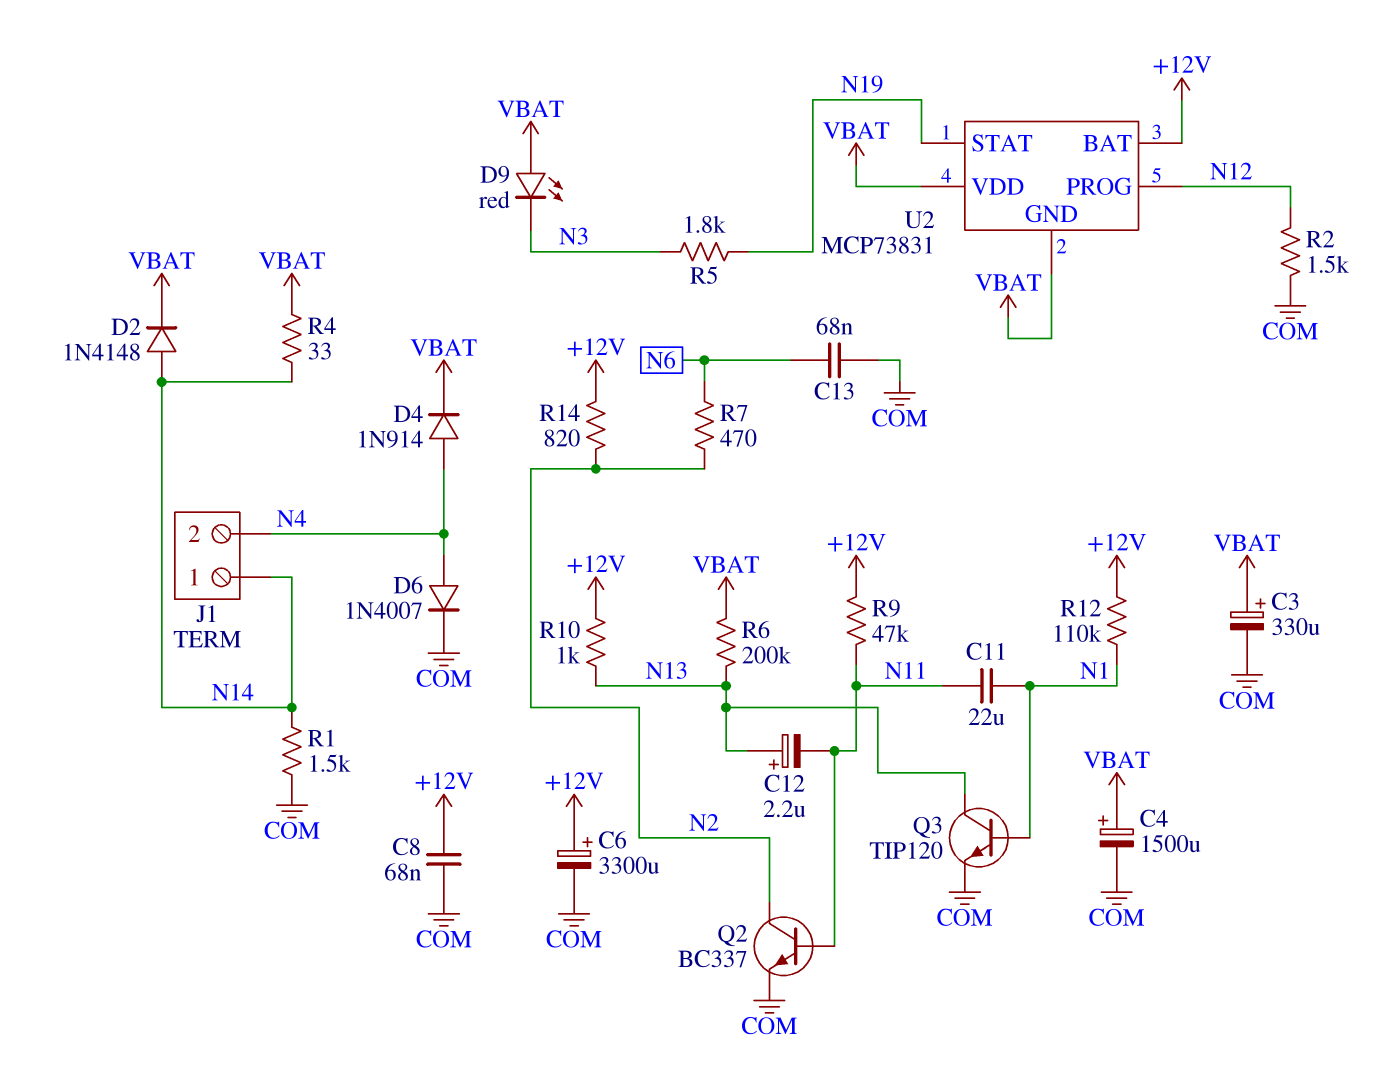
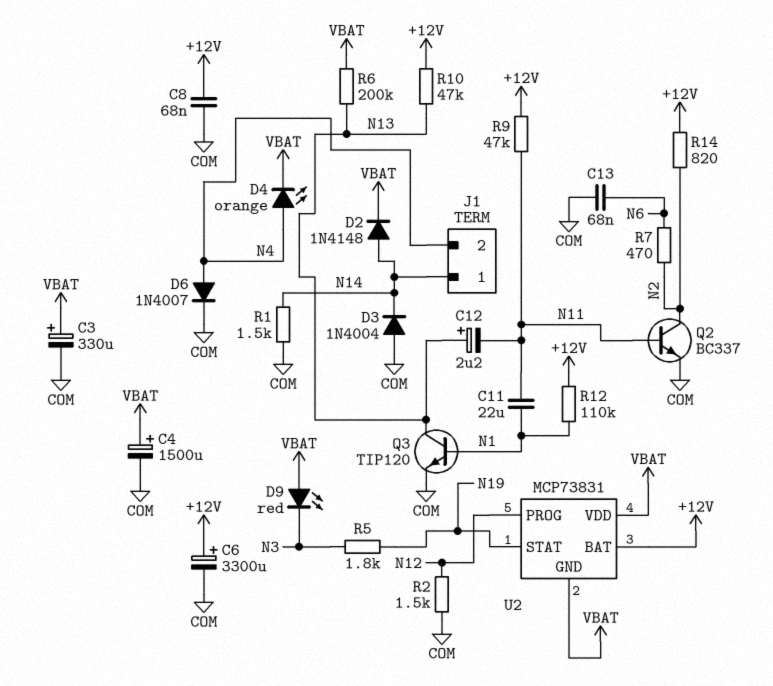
D3: none -> diode 1N4004 (A COM, K N14)
D4: diode 1N914 (A N4, K VBAT) -> LED orange (A N4, K VBAT)
R4: 33 (N14, VBAT) -> none
R10: 1k (+12V, N13) -> 47k (+12V, N13)

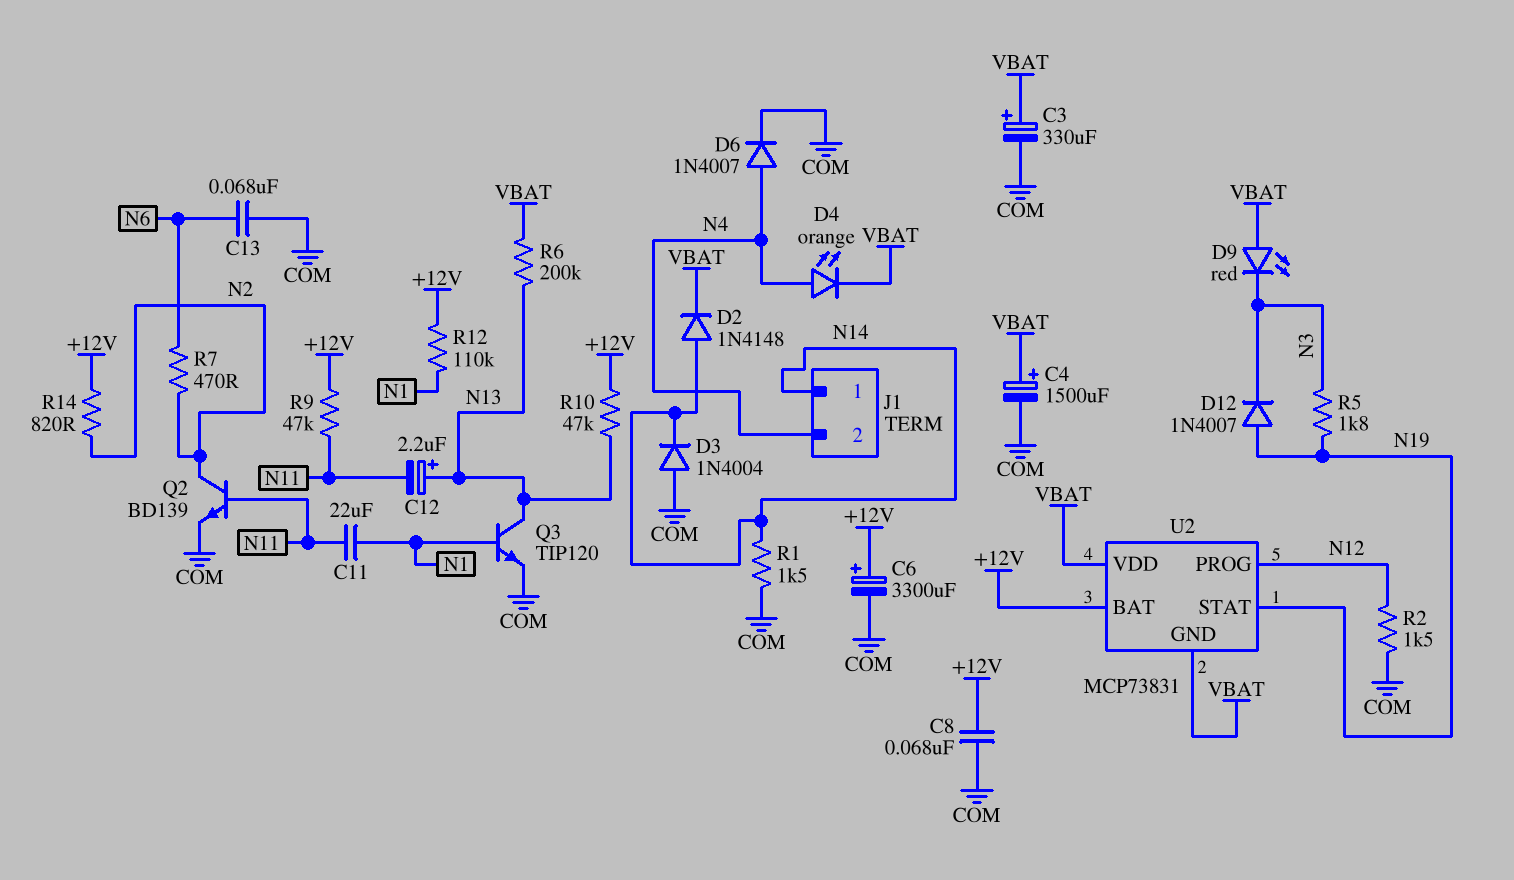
D12: none -> diode 1N4007 (A N19, K N3)
Q2: NPN BC337 (B N11, C N2, E COM) -> NPN BD139 (B N11, C N2, E COM)

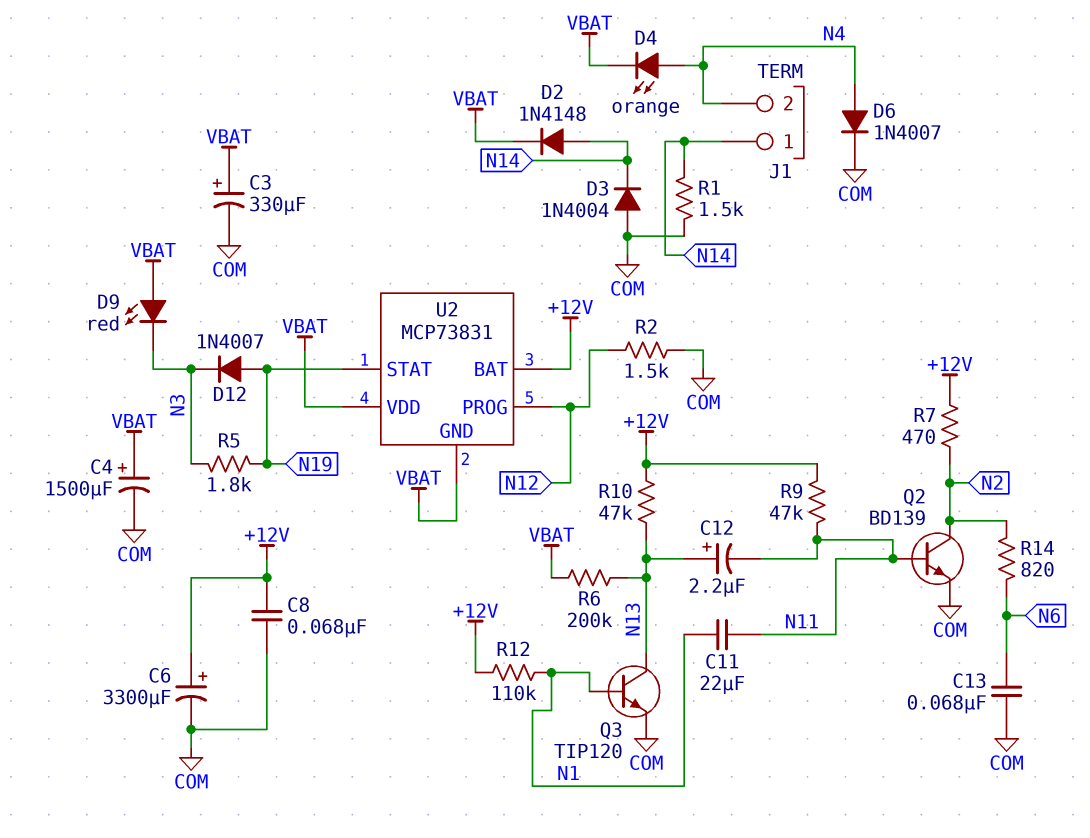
R7: 470 (N2, N6) -> 470 (+12V, N2)
R14: 820 (+12V, N2) -> 820 (N2, N6)

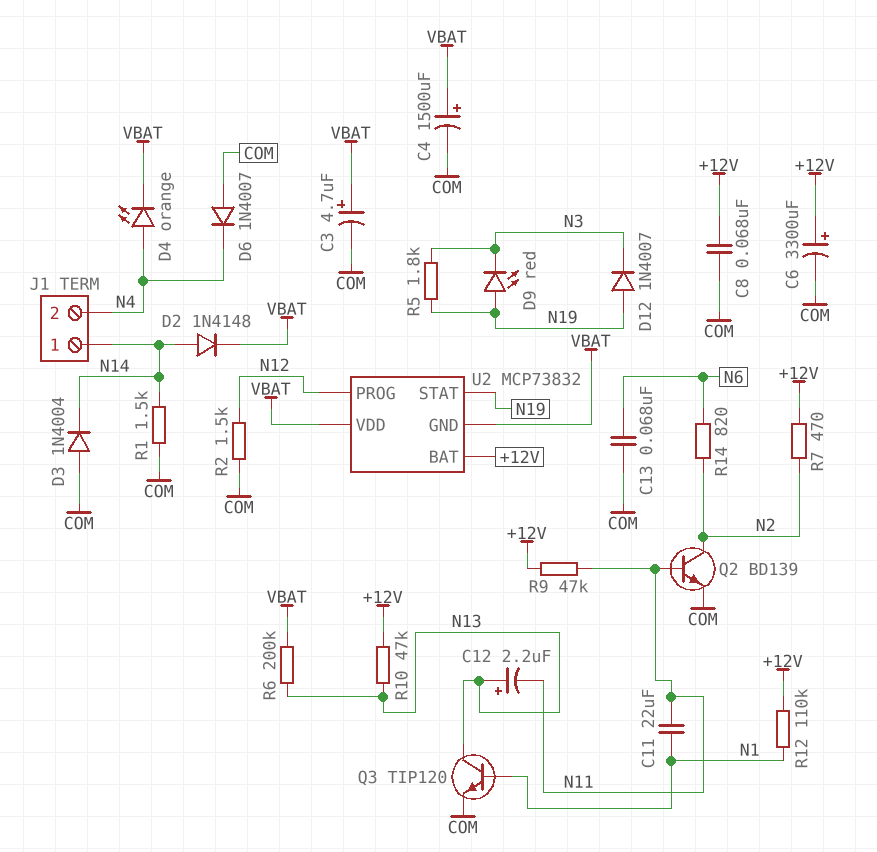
C3: 330uF (plus VBAT, minus COM) -> 4.7uF (plus VBAT, minus COM)
D6: diode 1N4007 (A N4, K COM) -> diode 1N4007 (A COM, K N4)
D9: LED red (A VBAT, K N3) -> LED red (A N19, K N3)
U2: MCP73831 -> MCP73832

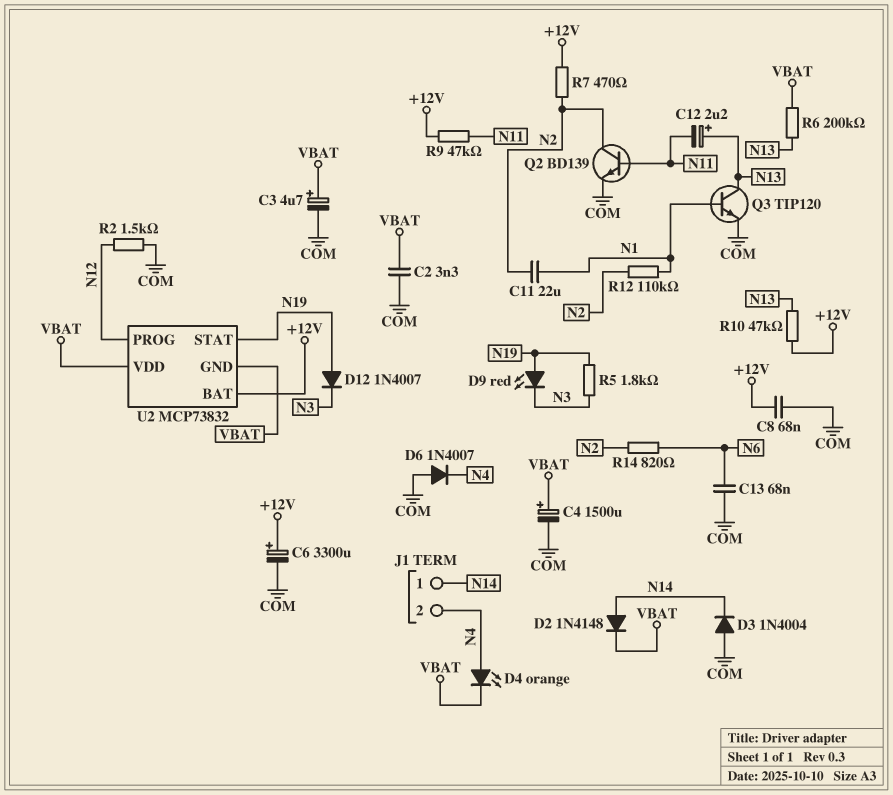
C2: none -> 3.3nF (COM, VBAT)
C11: 22uF (N1, N11) -> 22uF (N1, N2)
R1: 1.5k (COM, N14) -> none
R12: 110k (+12V, N1) -> 110k (N1, N2)

